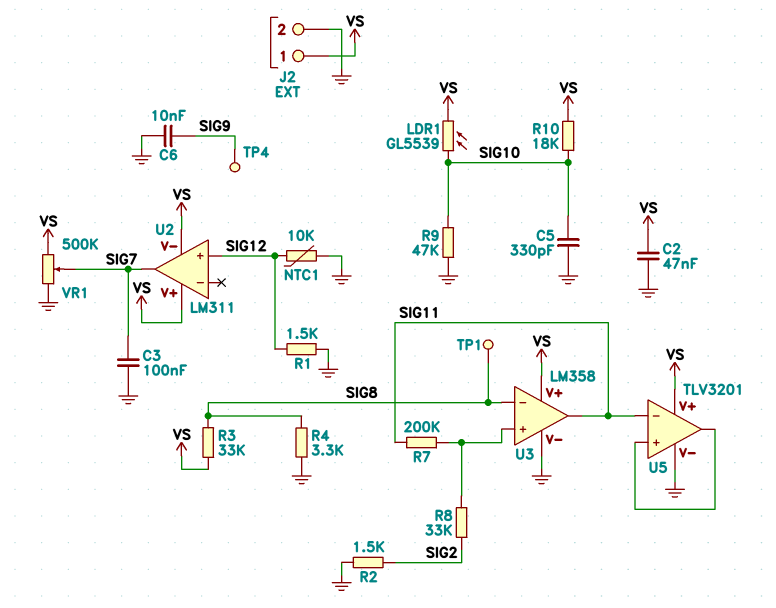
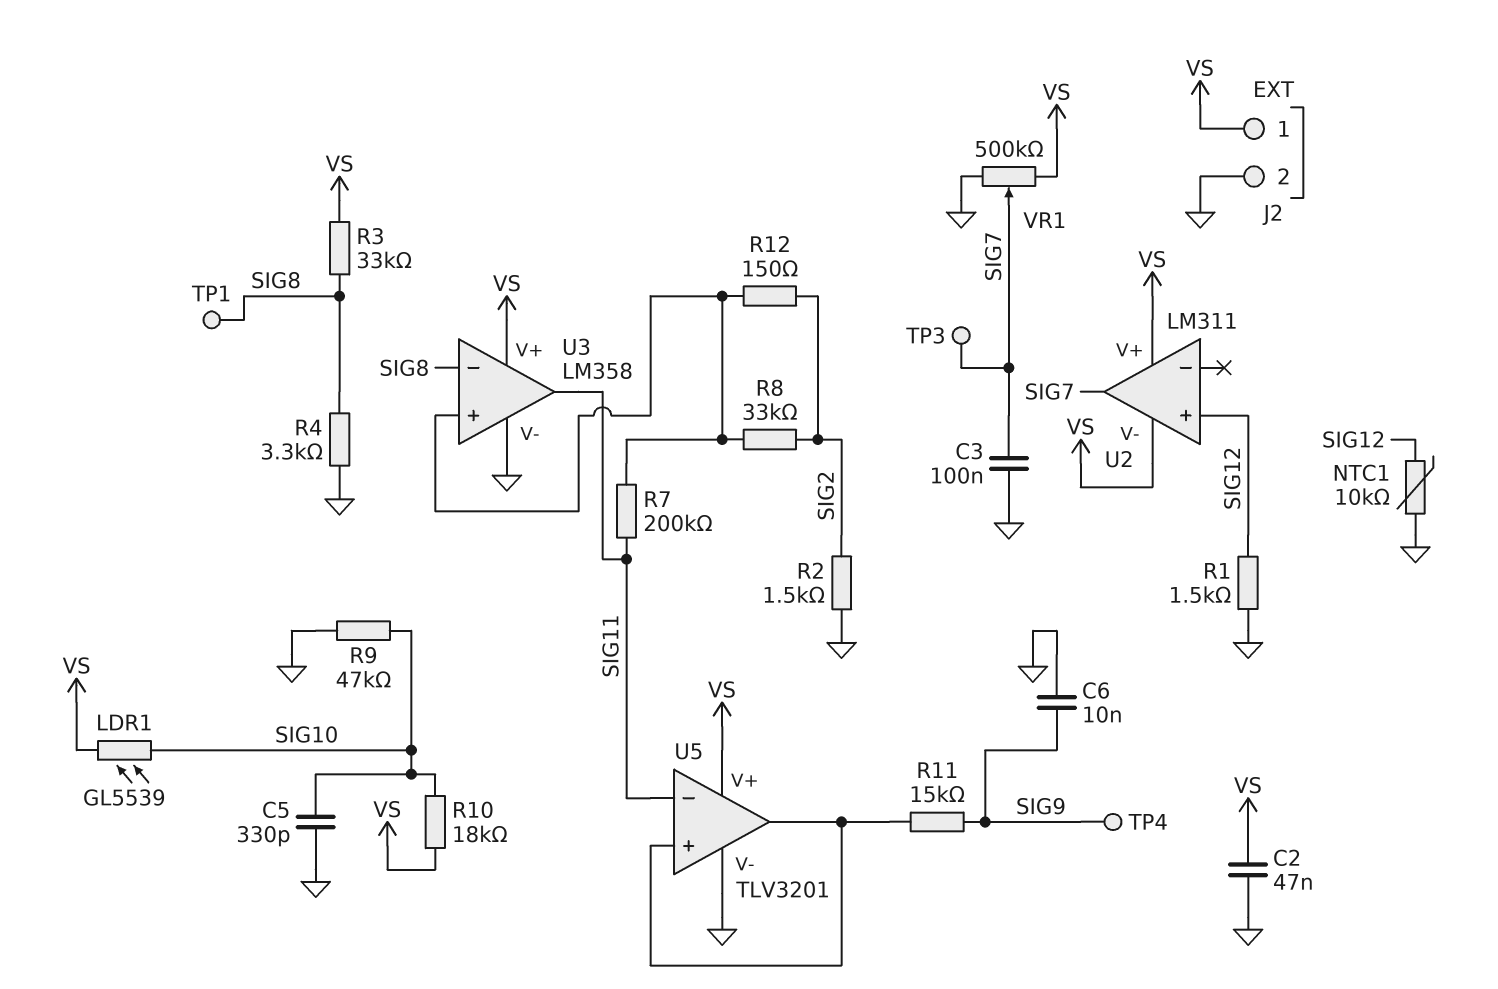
R11: none -> 15k (SIG9, U5/in+)
R12: none -> 150 (SIG2, U3/in+)
TP3: none -> test point (SIG7)

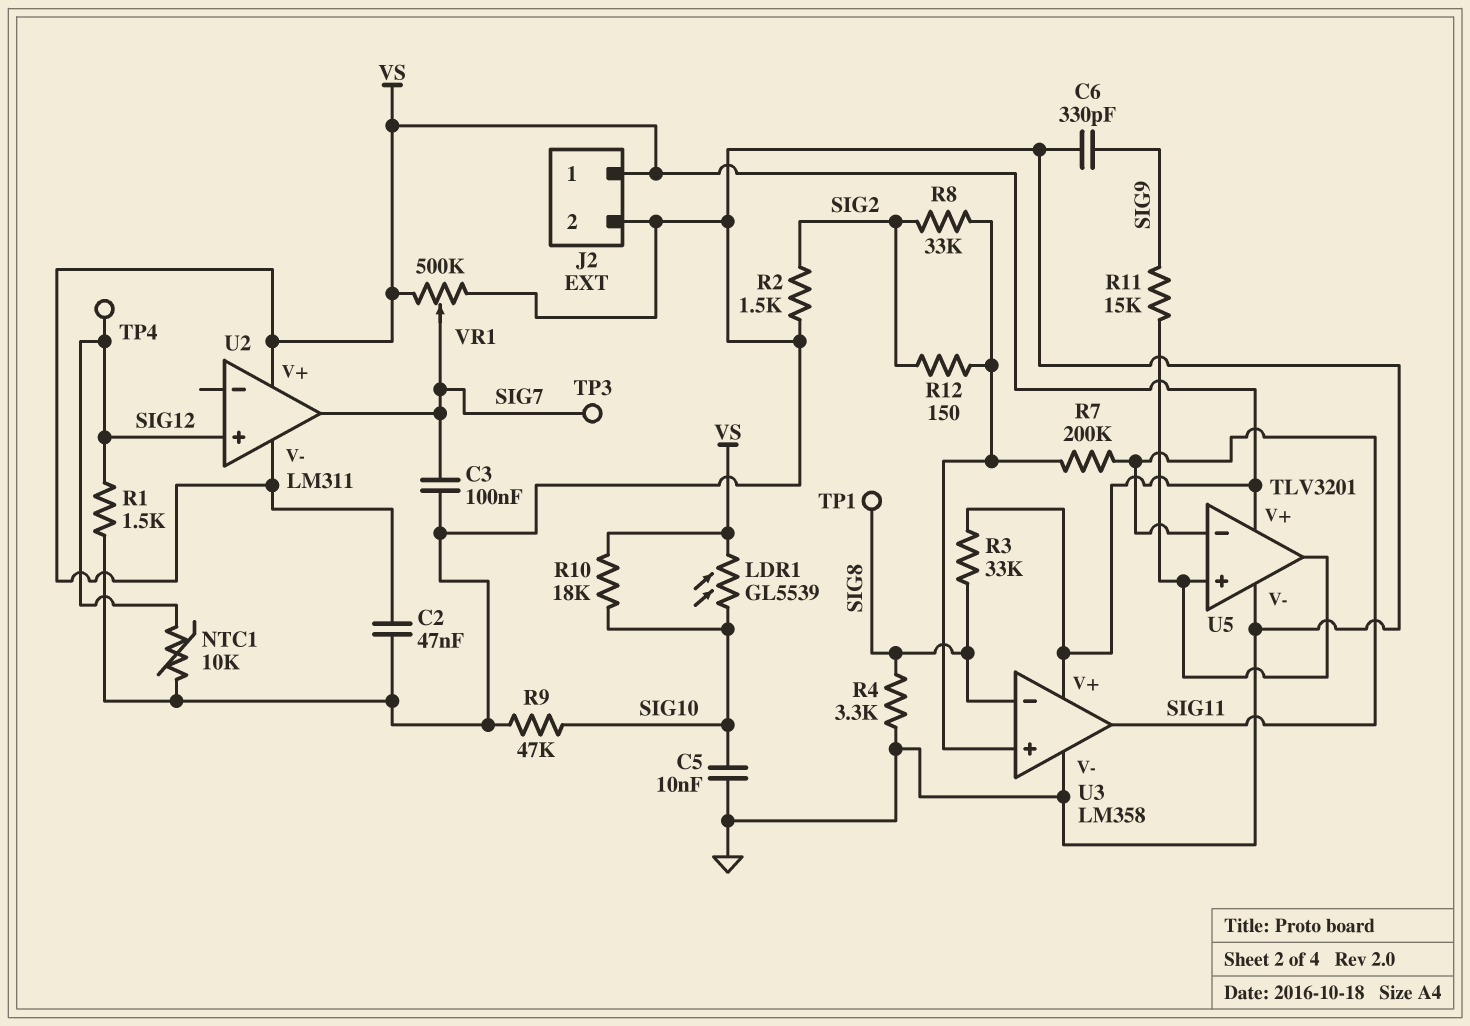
C5: 330pF (GND, SIG10) -> 10nF (GND, SIG10)
C6: 10nF (GND, SIG9) -> 330pF (GND, SIG9)
TP4: test point (SIG9) -> test point (SIG12)

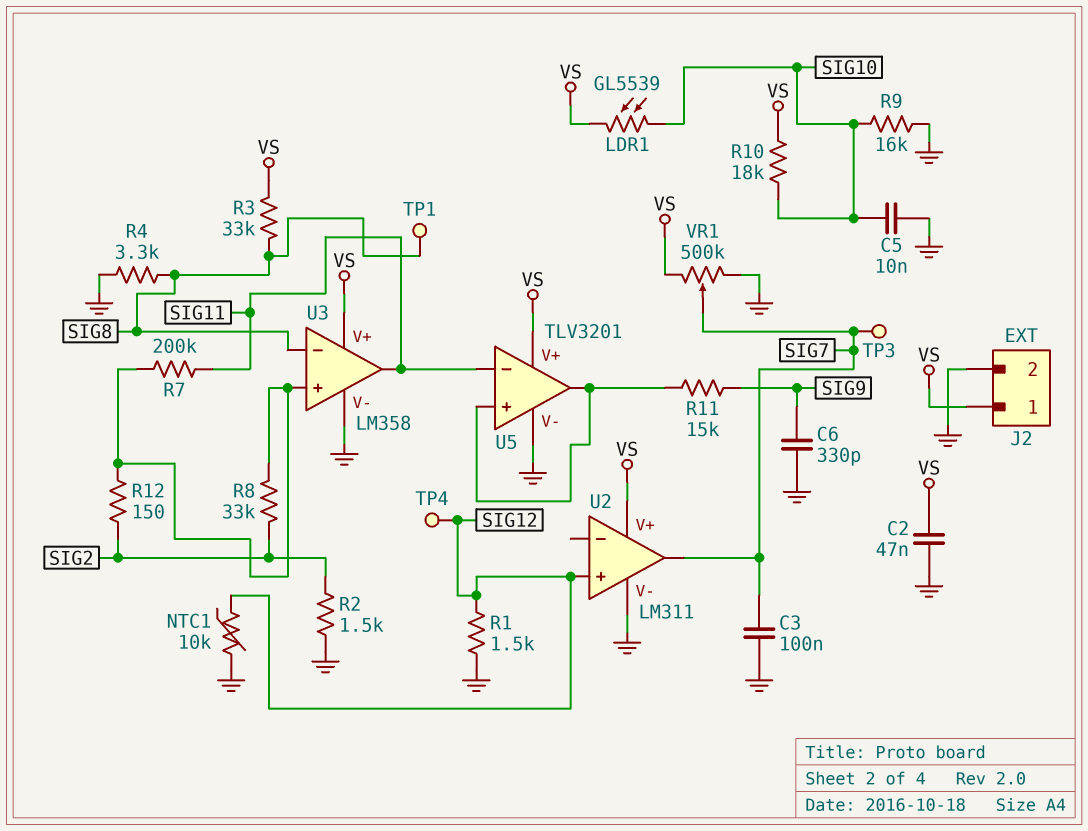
R9: 47k (GND, SIG10) -> 16k (GND, SIG10)
U2 pin V-: VS -> GND

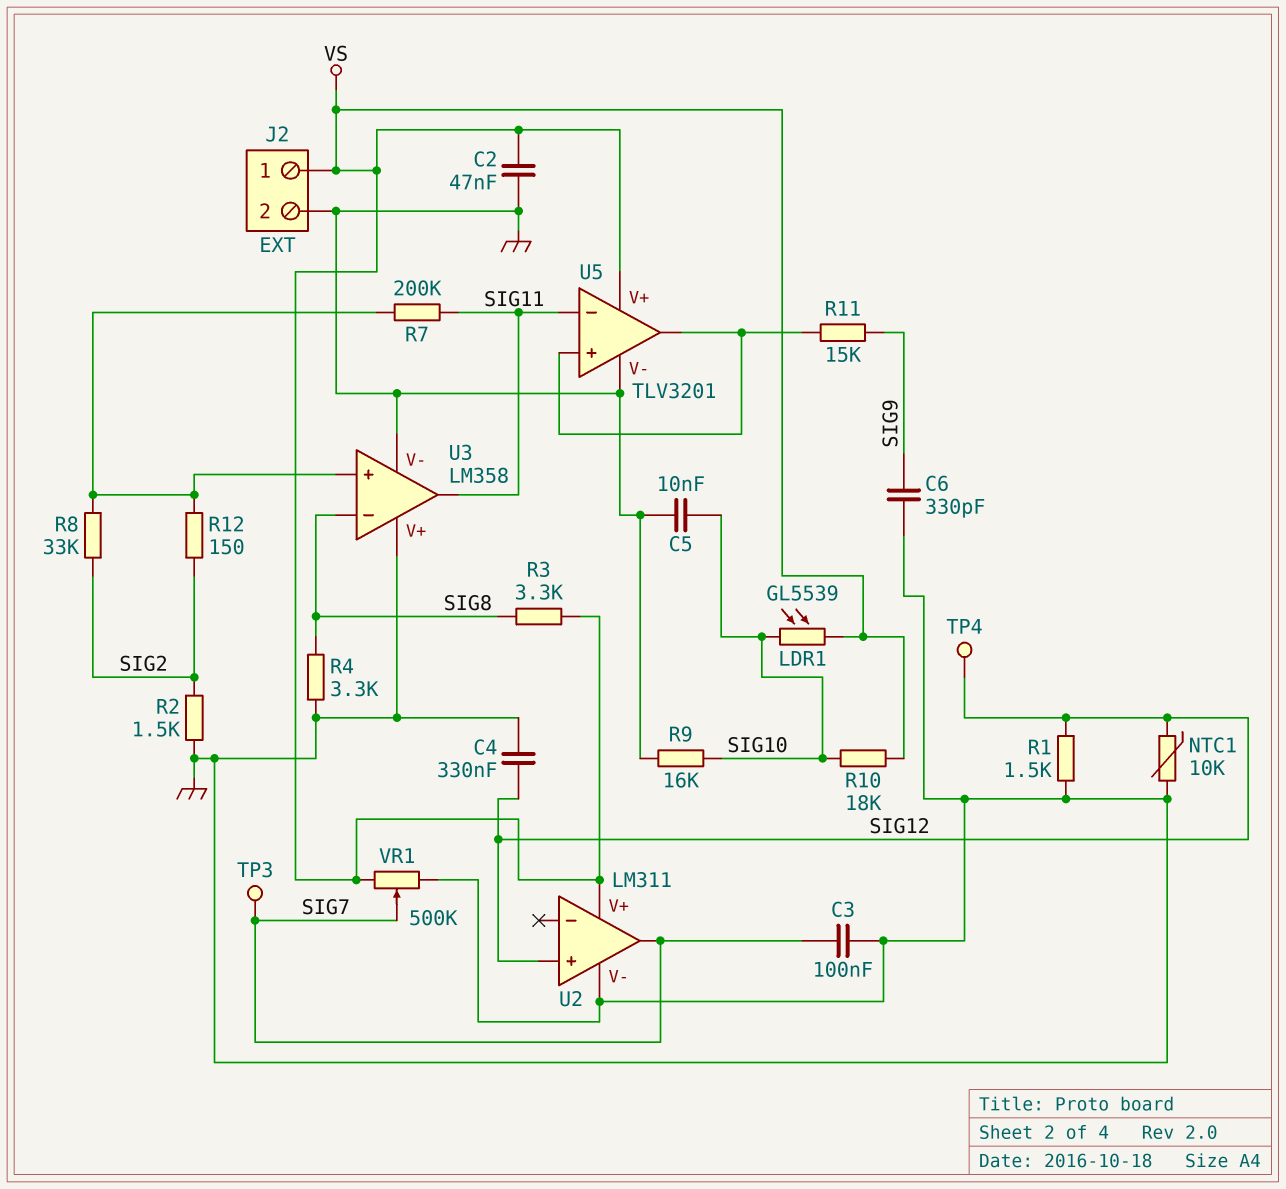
C4: none -> 330nF (GND, SIG12)
R3: 33k (SIG8, VS) -> 3.3k (SIG8, VS)
TP1: test point (SIG8) -> none
U3 pin V+: VS -> GND

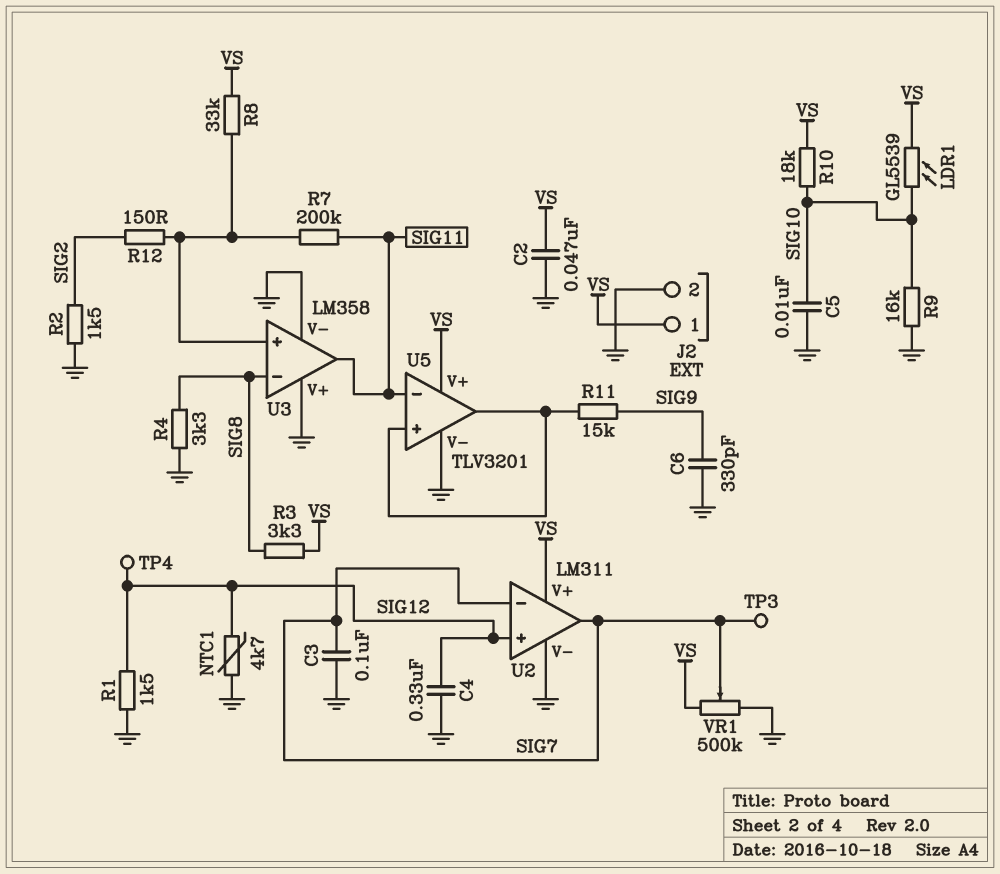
NTC1: 10k (GND, SIG12) -> 4.7k (GND, SIG12)
R8: 33k (SIG2, U3/in+) -> 33k (U3/in+, VS)
U2 pin in-: none -> SIG7

